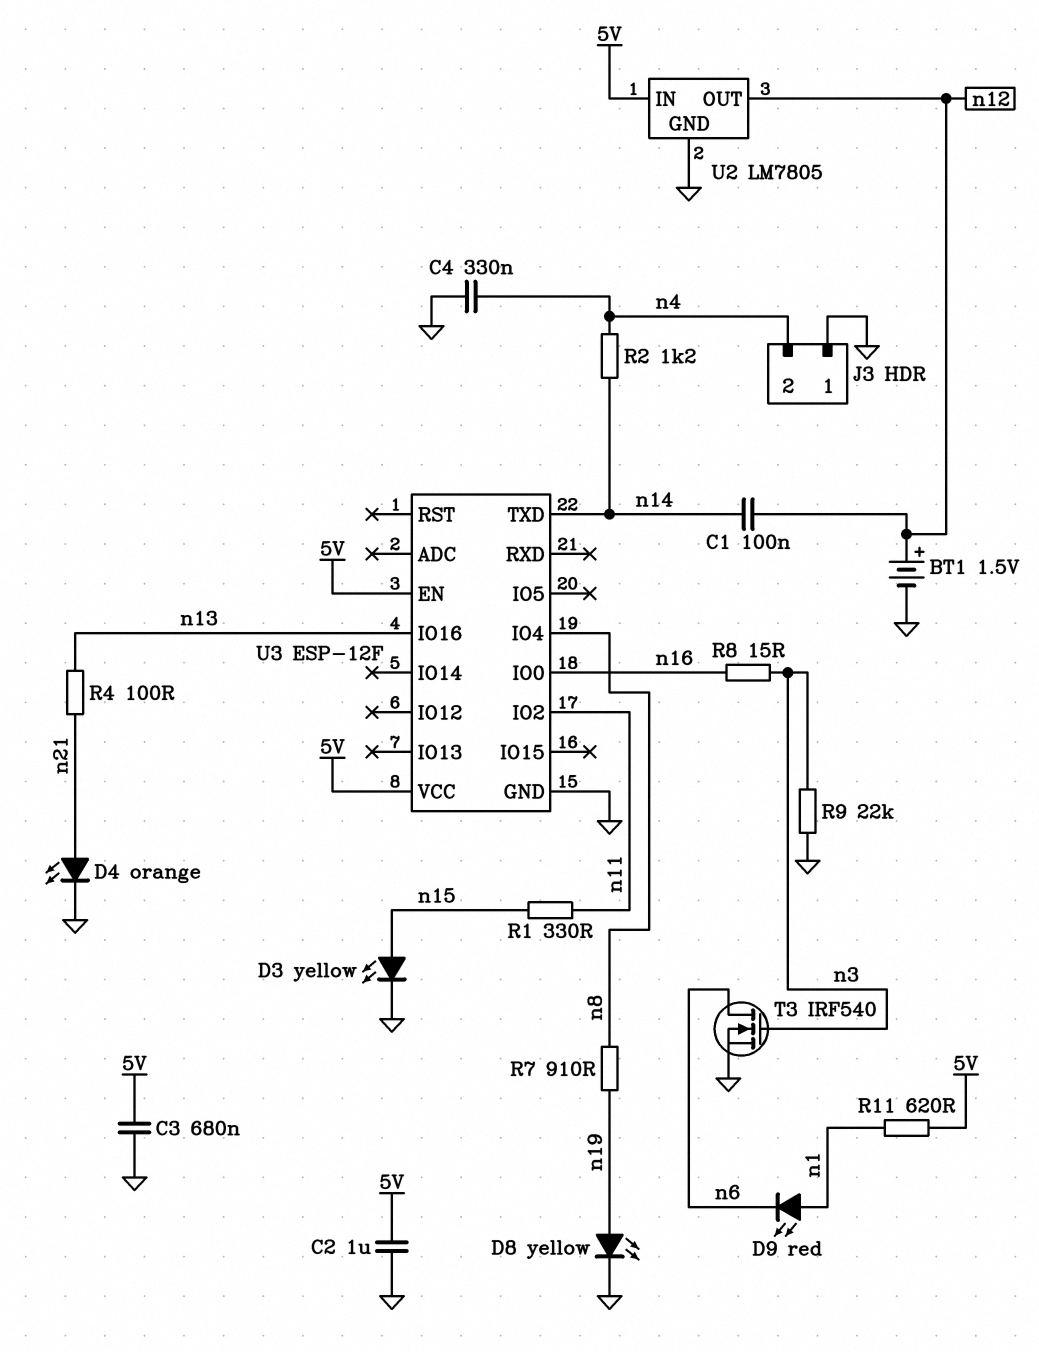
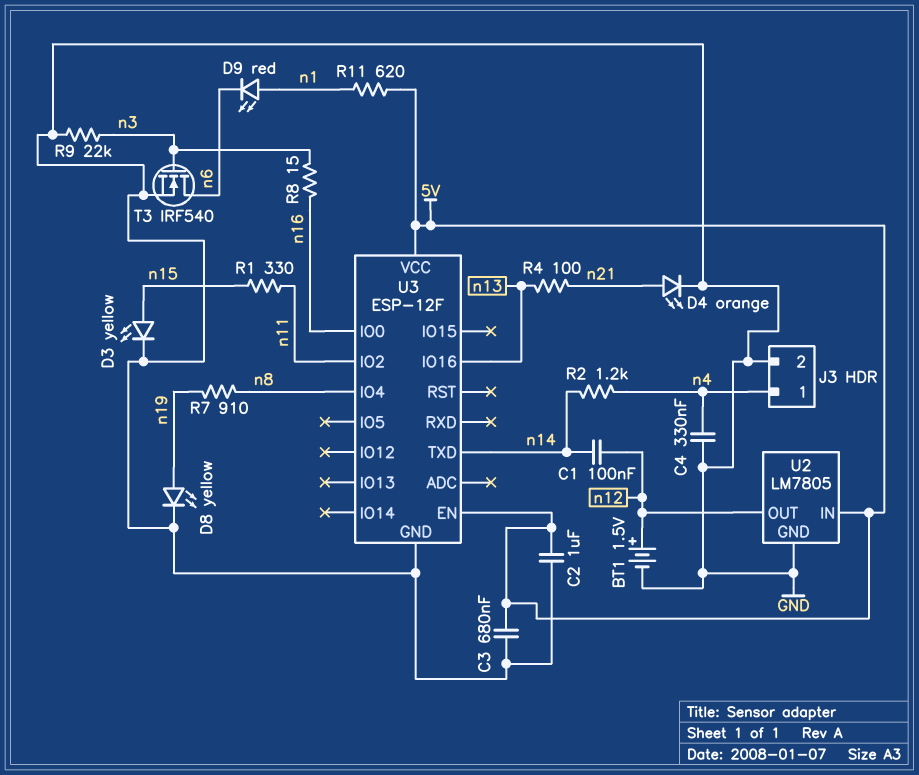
J3 pin 1: GND -> n4
J3 pin 2: n4 -> GND

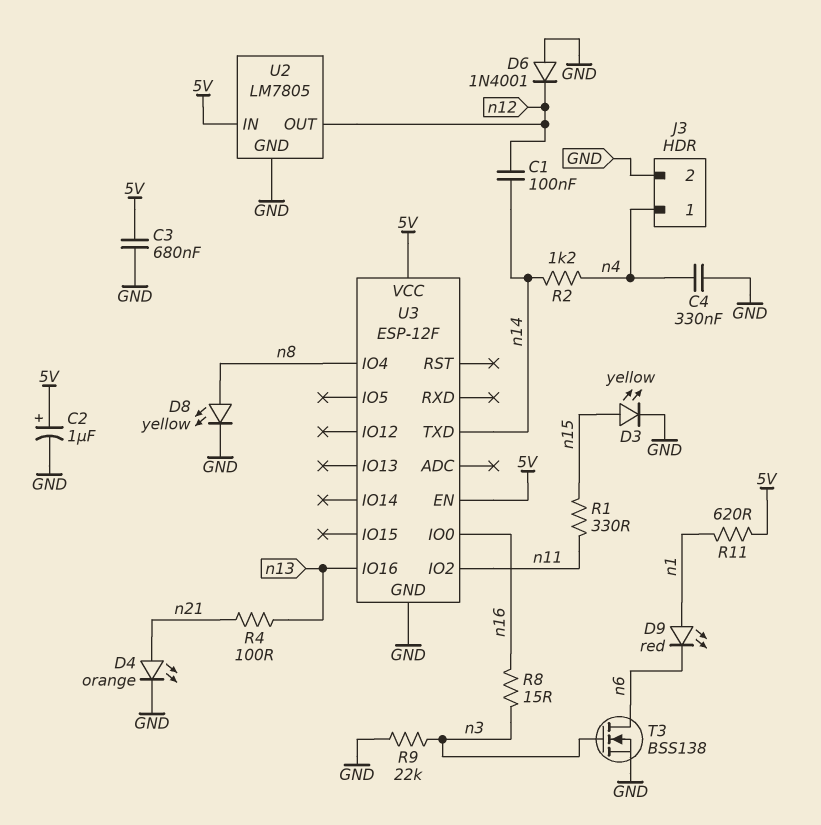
BT1: 1.5V (plus n12, minus GND) -> none
C2: 1uF (5V, GND) -> 1uF (plus 5V, minus GND)
D6: none -> diode 1N4001 (A GND, K n12)
D8: LED yellow (A n19, K GND) -> LED yellow (A n8, K GND)
R7: 910 (n8, n19) -> none
T3: NMOS IRF540 (G n3, D n6, S GND) -> NMOS BSS138 (G n3, D n6, S GND)

